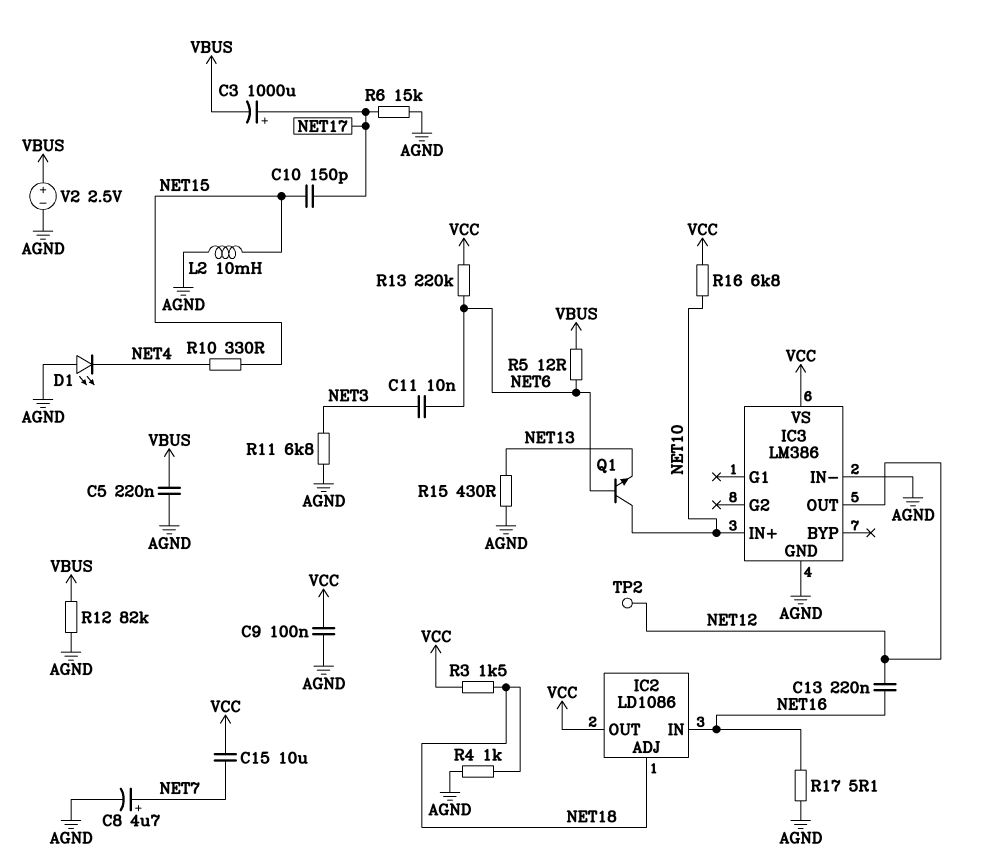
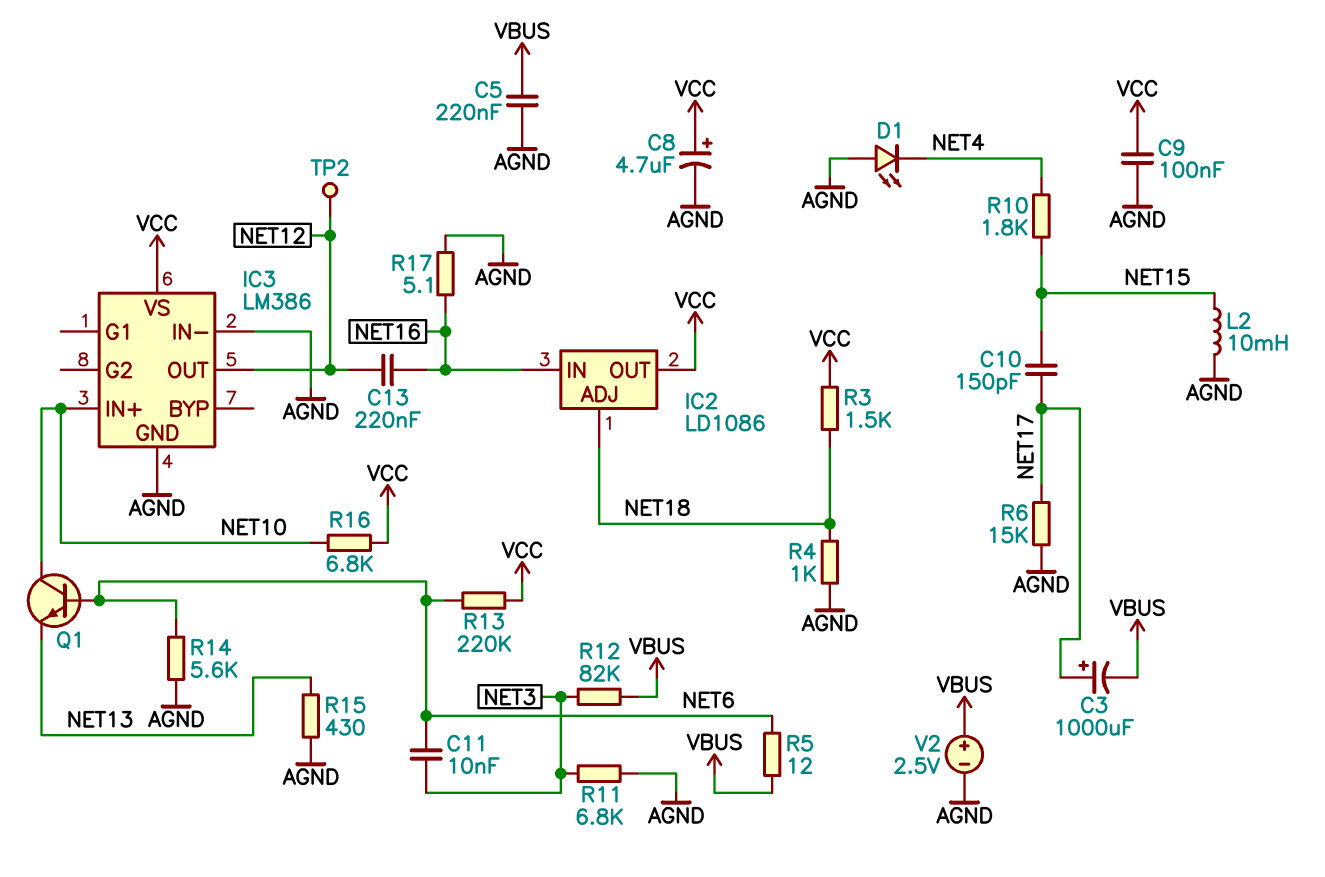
C8: 4.7uF (plus NET7, minus AGND) -> 4.7uF (plus VCC, minus AGND)
C15: 10uF (NET7, VCC) -> none
R10: 330 (NET4, NET15) -> 1.8k (NET4, NET15)
R12: 82k (AGND, VBUS) -> 82k (NET3, VBUS)
R14: none -> 5.6k (AGND, NET6)

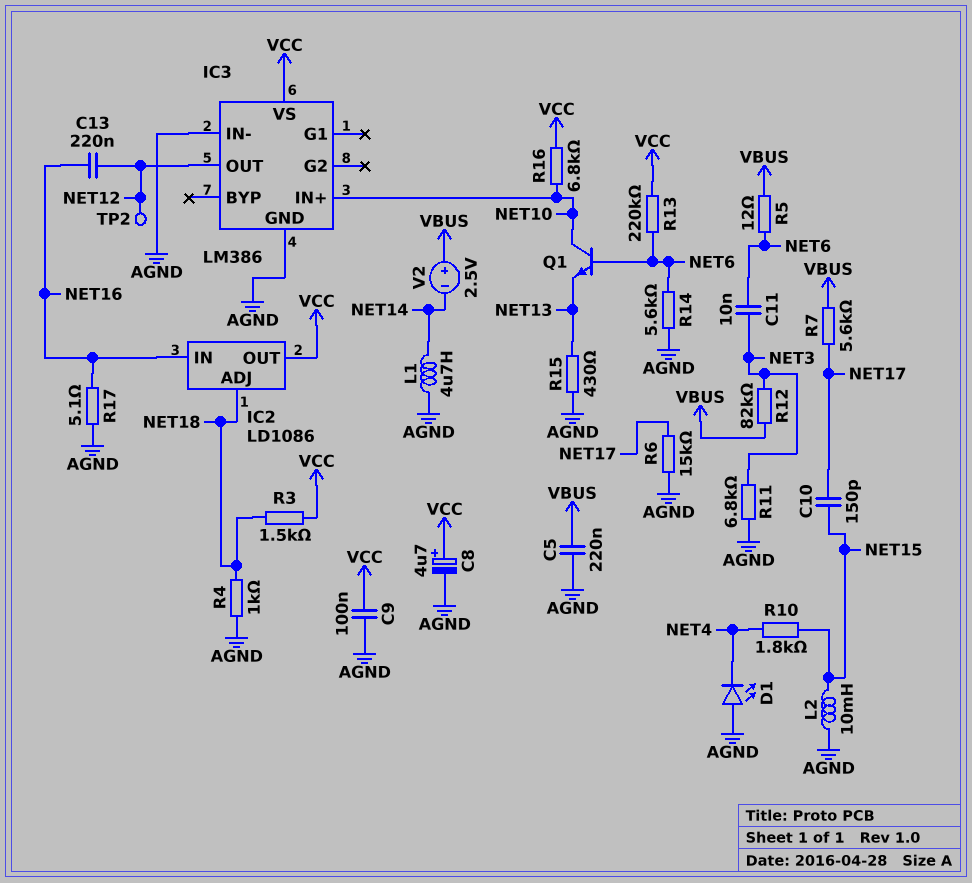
C3: 1000uF (plus NET17, minus VBUS) -> none
L1: none -> 4.7uH (AGND, NET14)
R7: none -> 5.6k (NET17, VBUS)
V2: 2.5V (plus VBUS, minus AGND) -> 2.5V (plus VBUS, minus NET14)

